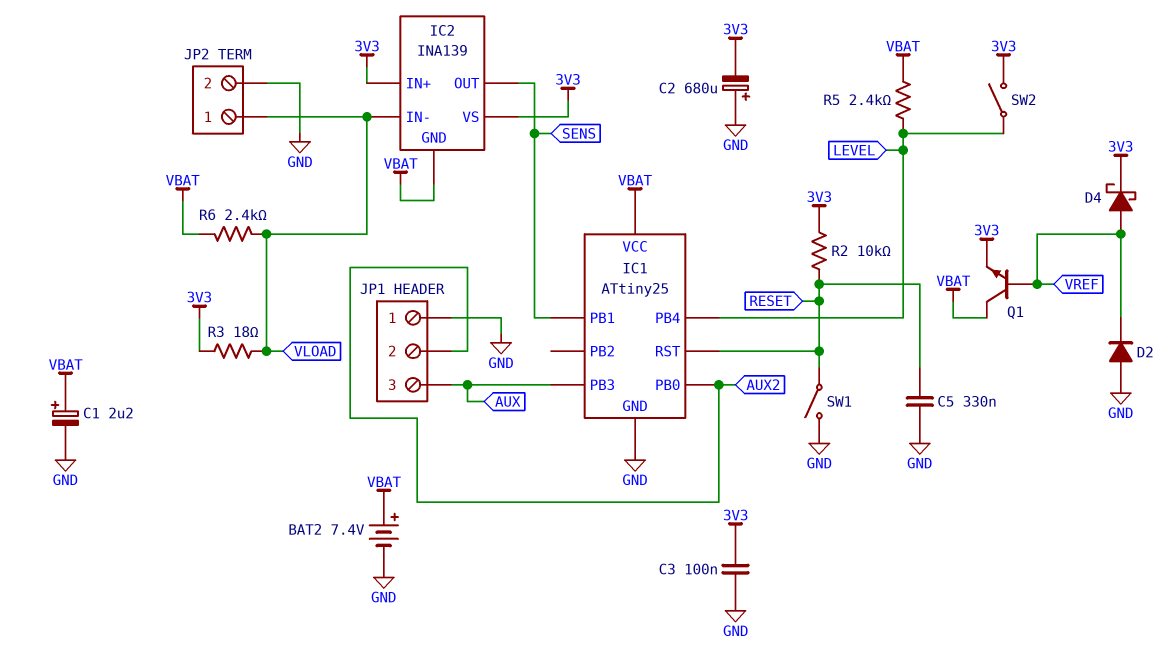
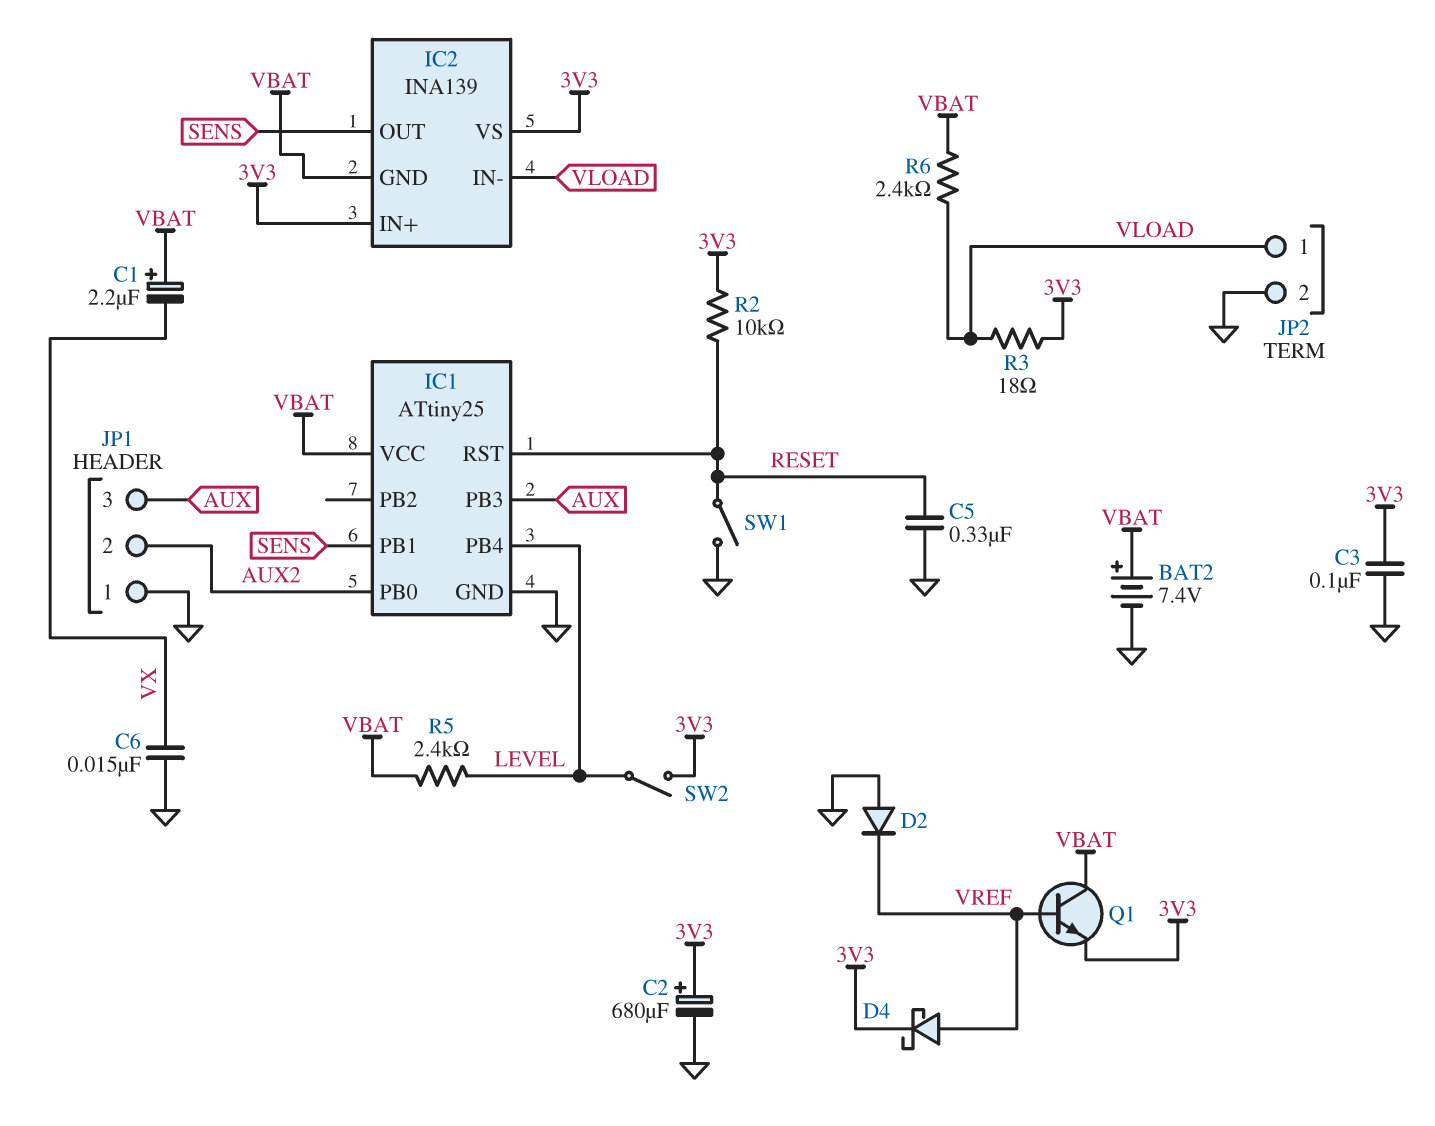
C1: 2.2uF (plus VBAT, minus GND) -> 2.2uF (plus VBAT, minus VX)
C2: 680uF (plus GND, minus 3V3) -> 680uF (plus 3V3, minus GND)
C6: none -> 15nF (GND, VX)

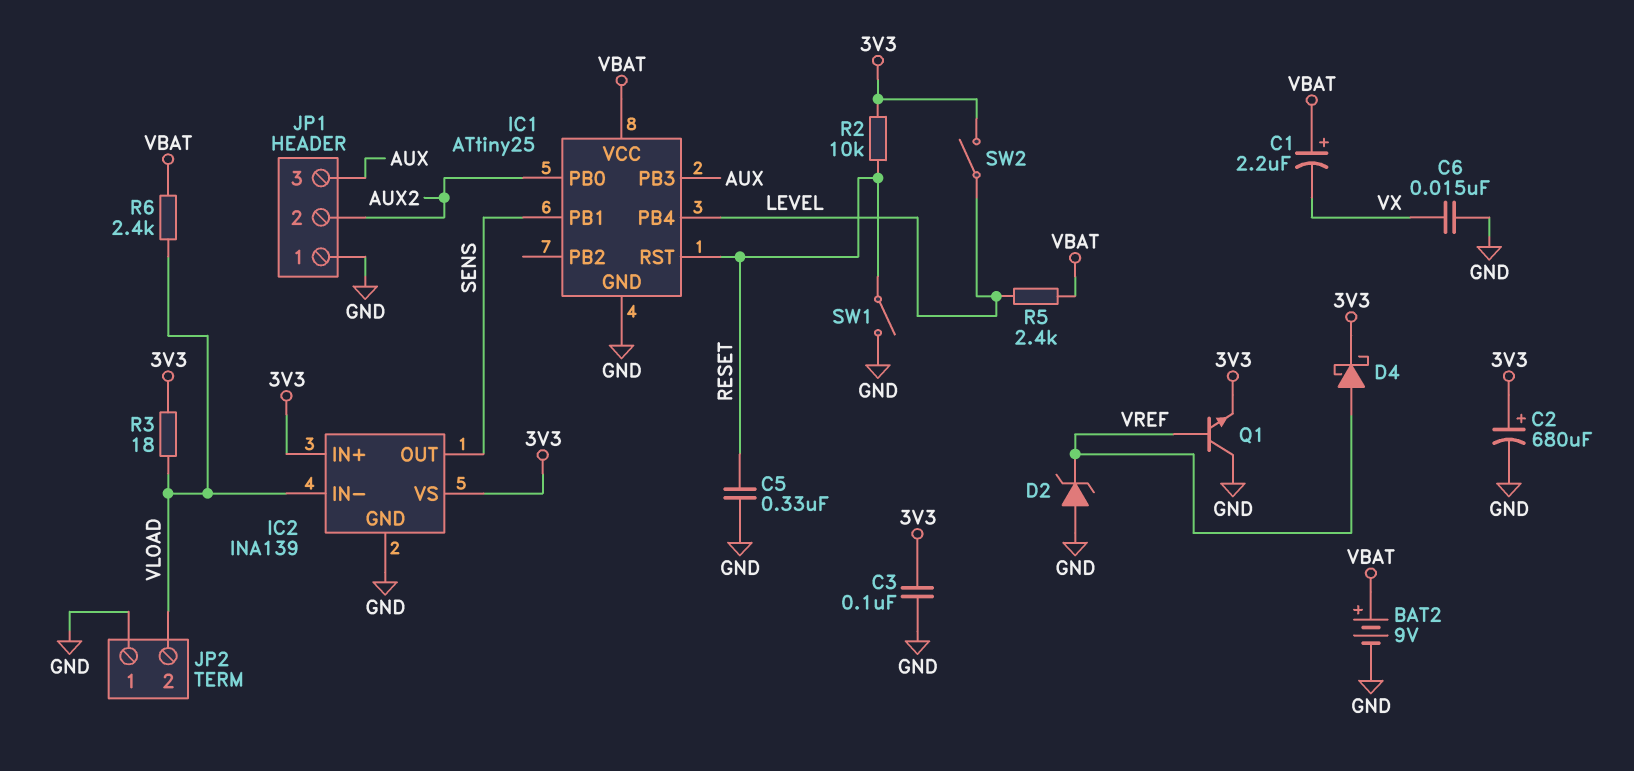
BAT2: 7.4V (plus VBAT, minus GND) -> 9V (plus VBAT, minus GND)
D2: diode (A GND, K VREF) -> zener (A GND, K VREF)
IC2 pin GND: VBAT -> GND
JP2 pin 1: VLOAD -> GND
JP2 pin 2: GND -> VLOAD
Q1: NPN (B VREF, C VBAT, E 3V3) -> NPN (B VREF, C GND, E 3V3)

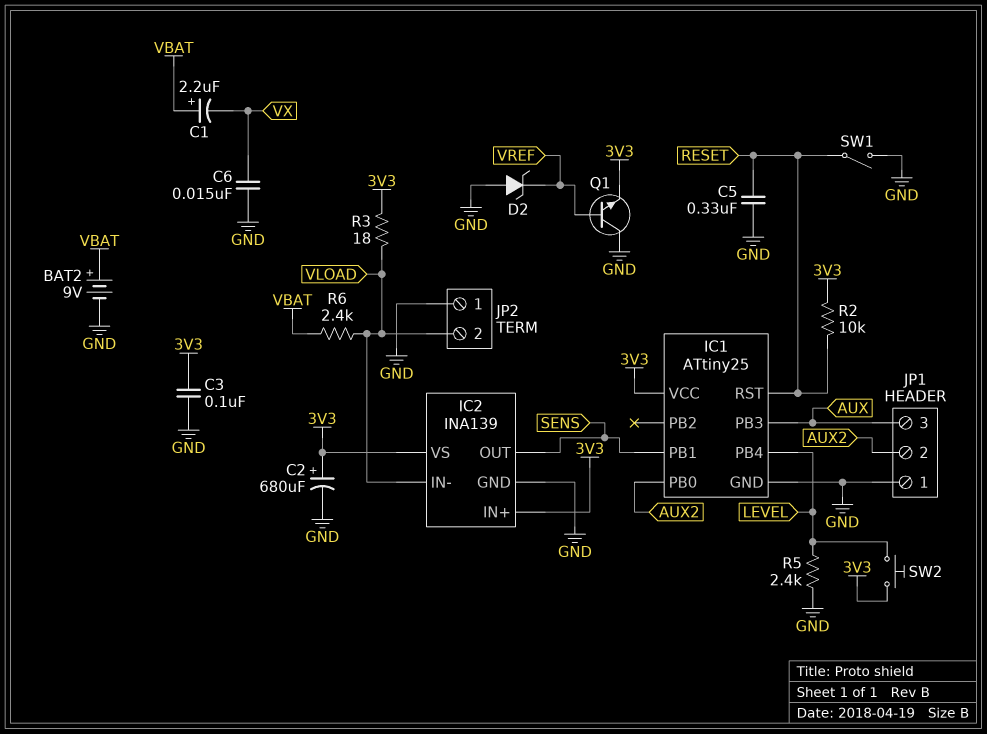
D4: schottky (A VREF, K 3V3) -> none
IC1 pin VCC: VBAT -> 3V3
R5: 2.4k (LEVEL, VBAT) -> 2.4k (GND, LEVEL)
SW2: switch (3V3, LEVEL) -> button (3V3, LEVEL)

